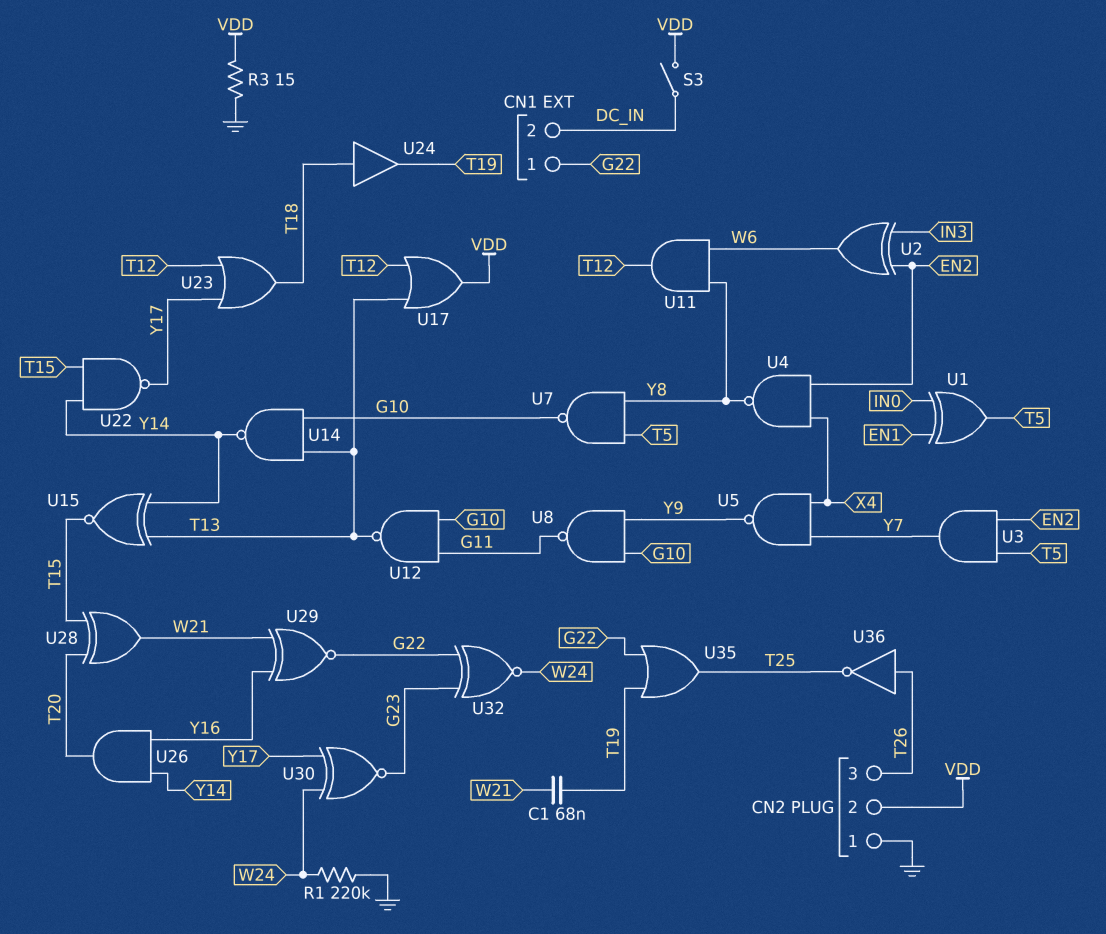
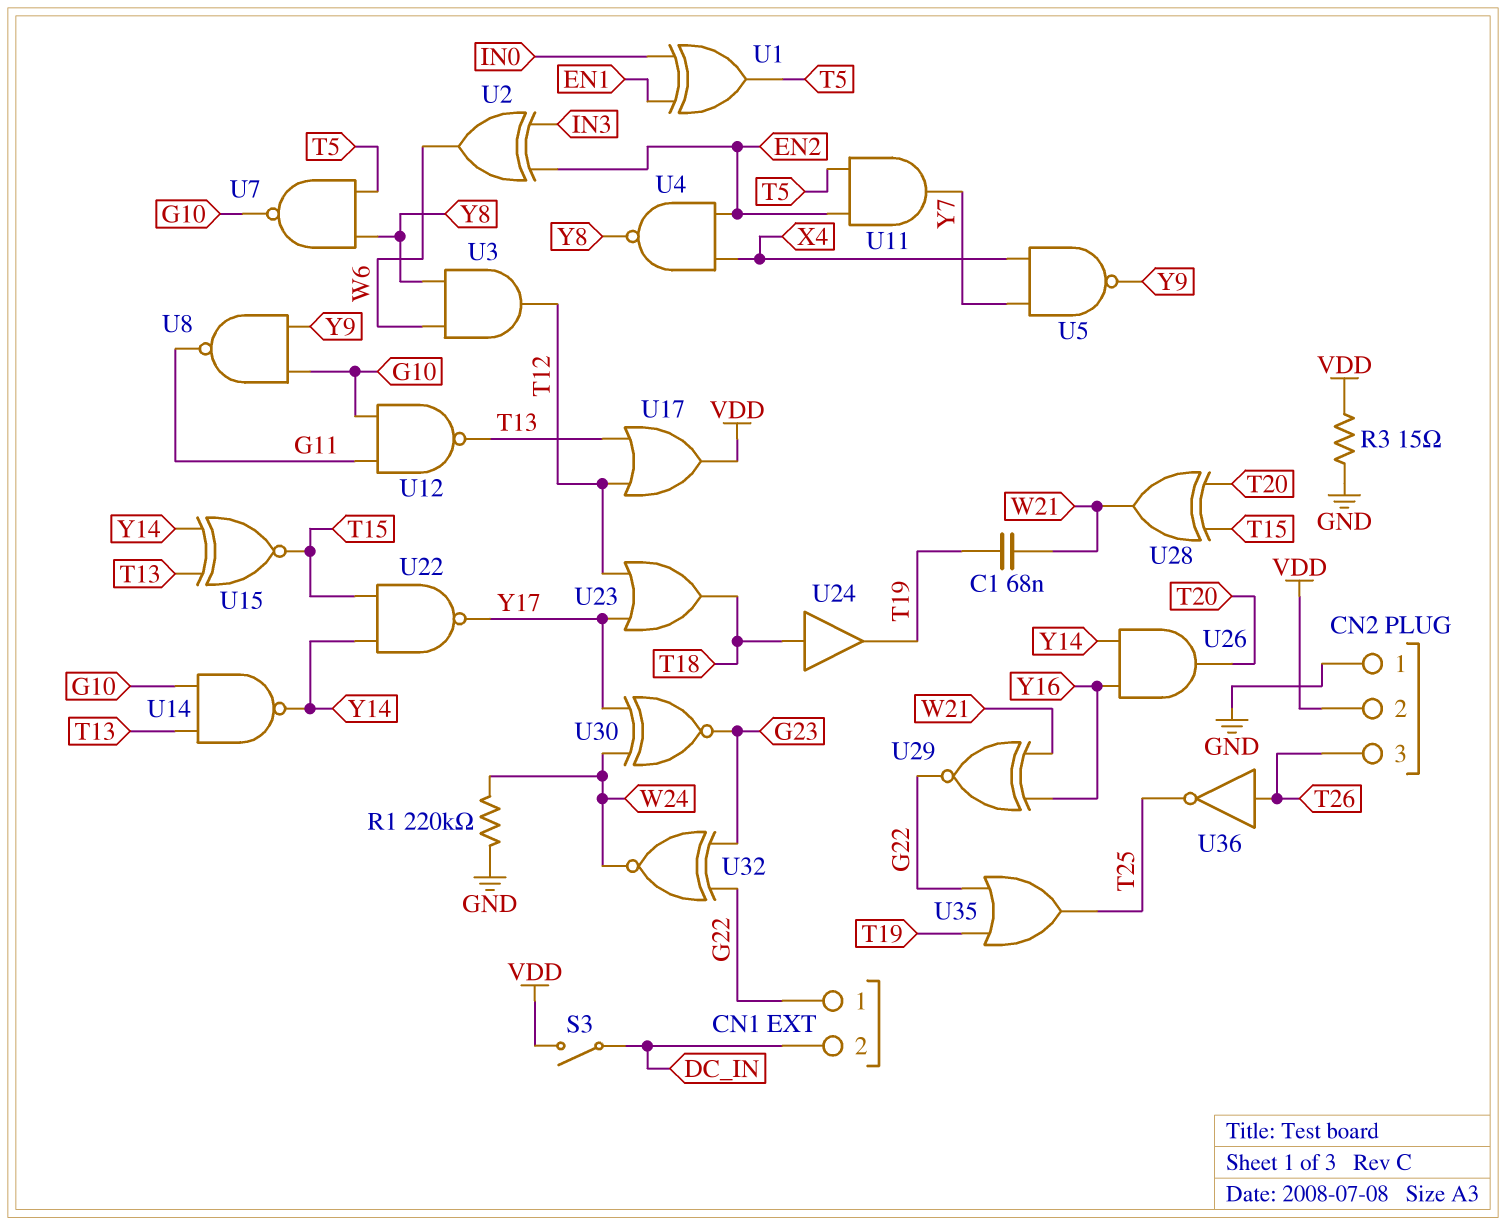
U3: AND (in EN2, in T5, out Y7) -> AND (in W6, in Y8, out T12)
U11: AND (in W6, in Y8, out T12) -> AND (in EN2, in T5, out Y7)

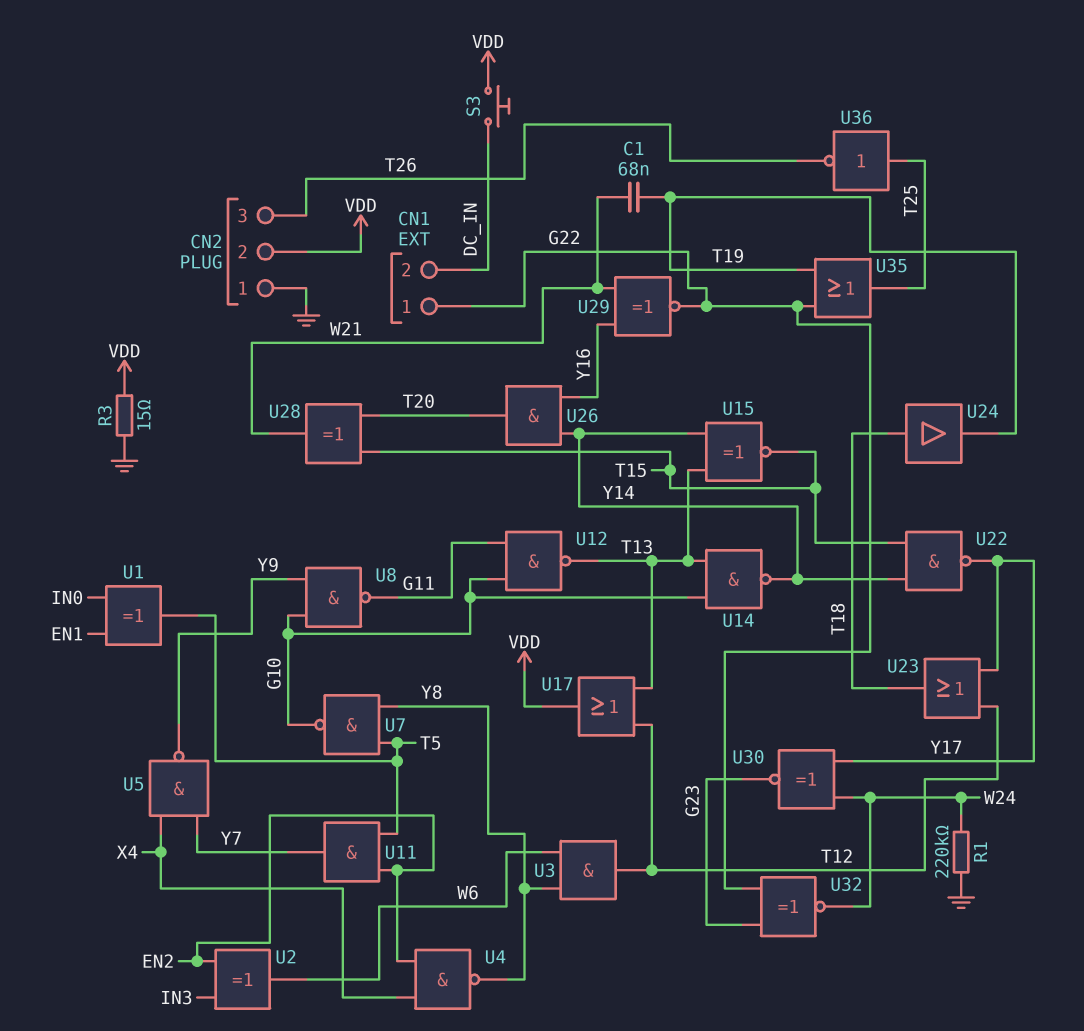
S3: switch (DC_IN, VDD) -> button (DC_IN, VDD)
U36: NOT (in T26, out T25) -> NOT (in T25, out T26)

